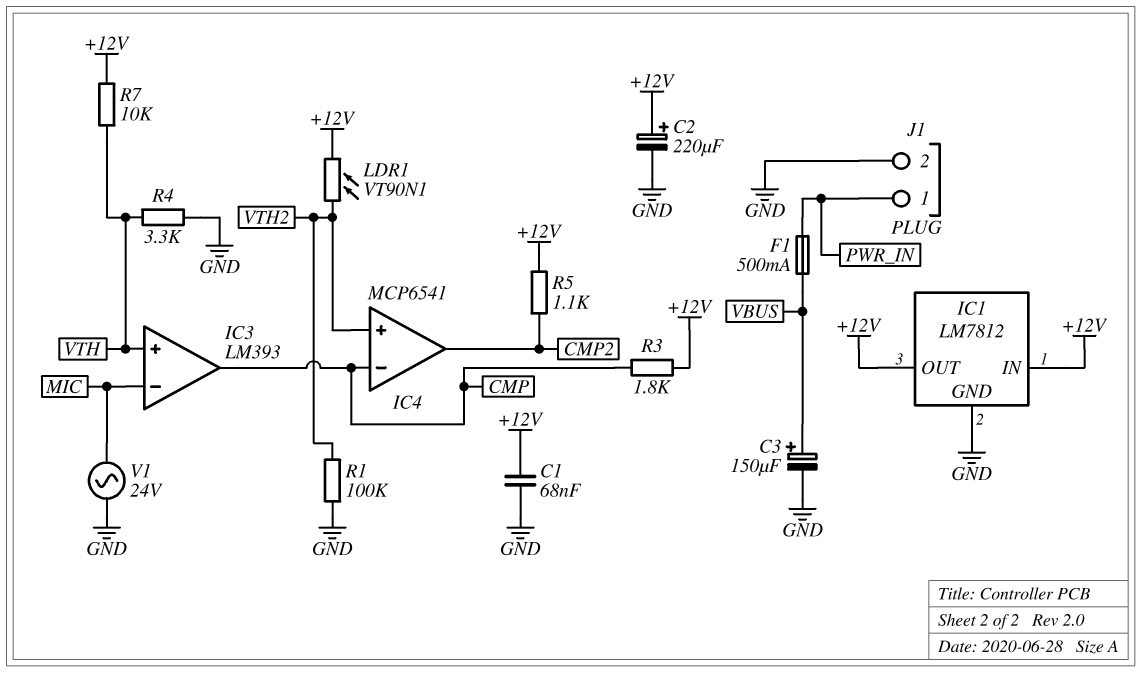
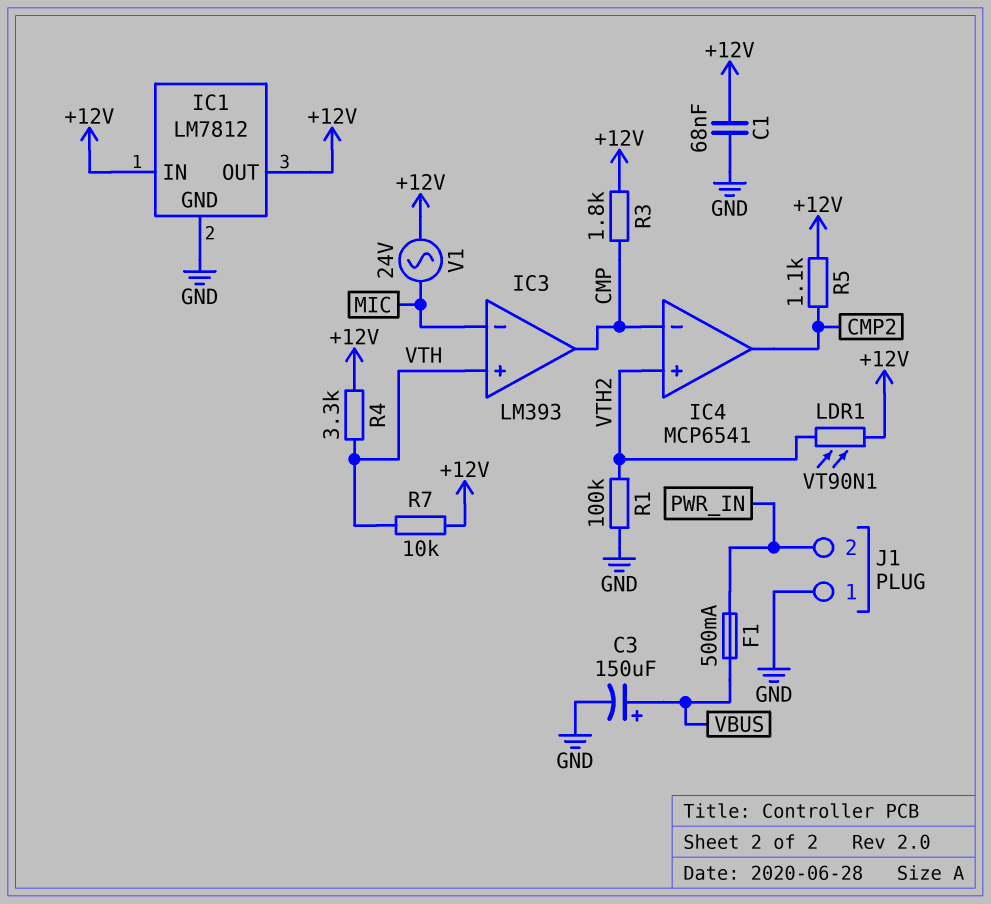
C2: 220uF (plus +12V, minus GND) -> none
J1 pin 1: PWR_IN -> GND
J1 pin 2: GND -> PWR_IN
R4: 3.3k (GND, VTH) -> 3.3k (+12V, VTH)
V1: AC 24V (GND, MIC) -> AC 24V (+12V, MIC)

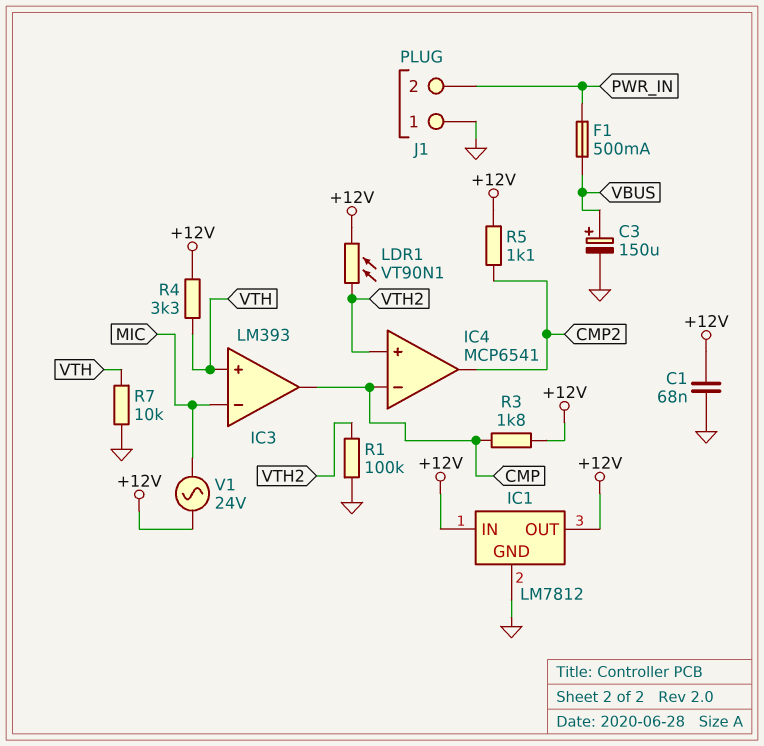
R7: 10k (+12V, VTH) -> 10k (GND, VTH)

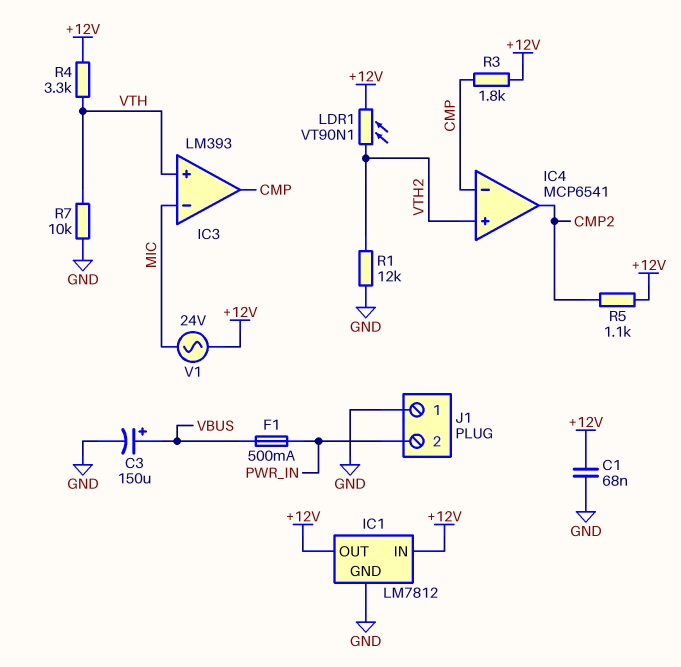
R1: 100k (GND, VTH2) -> 12k (GND, VTH2)

